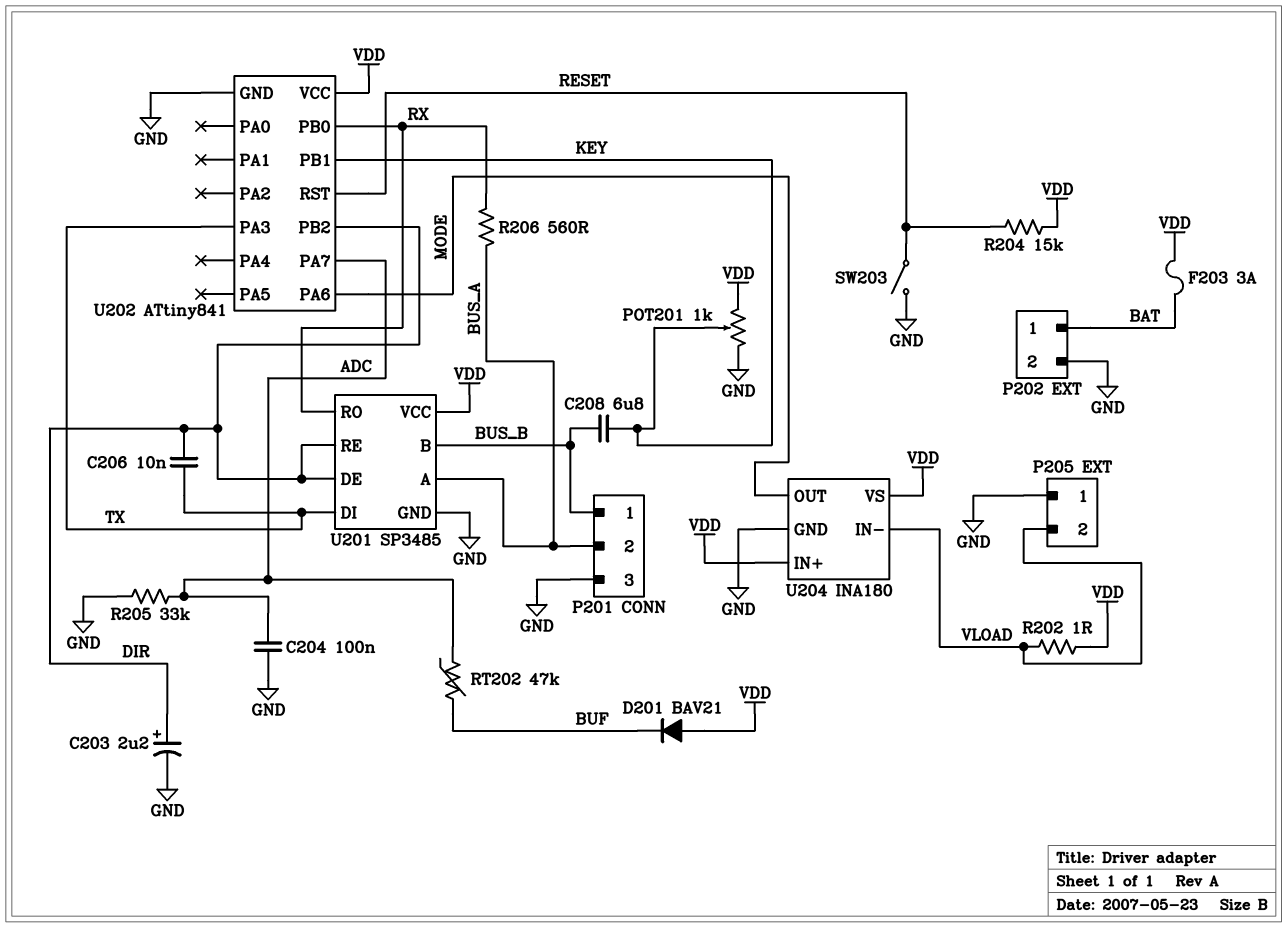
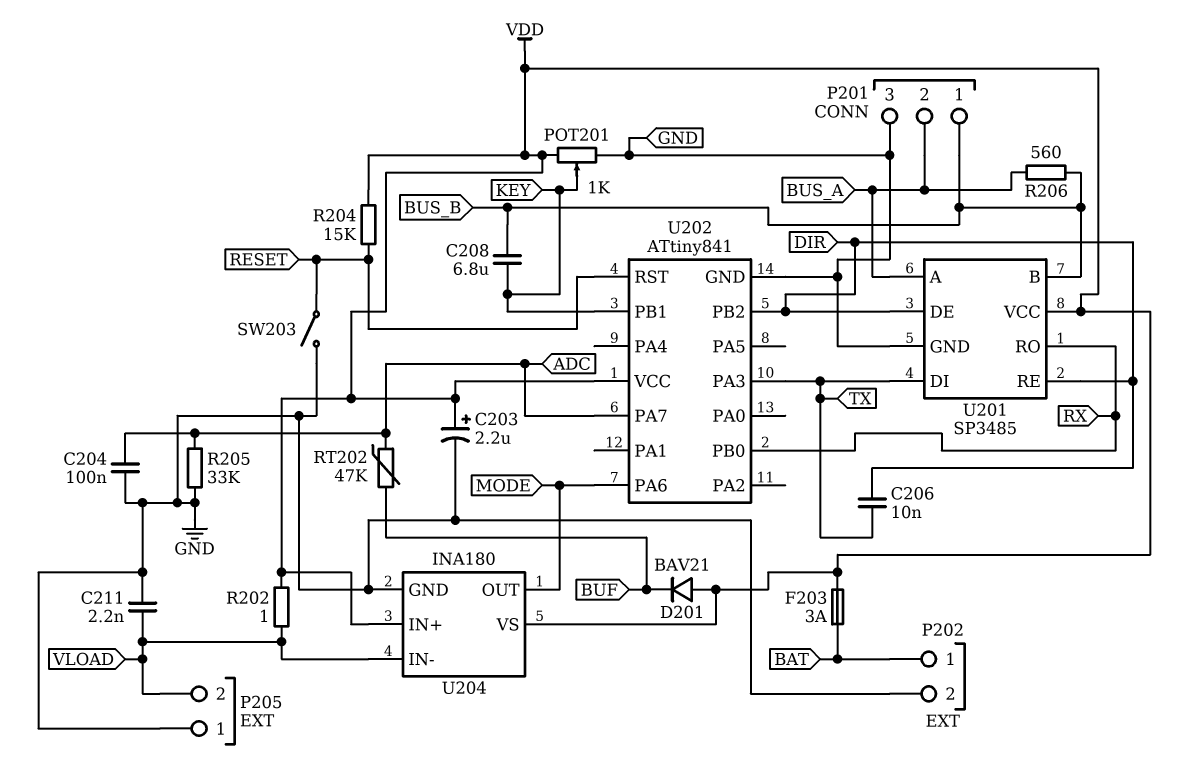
C203: 2.2uF (plus DIR, minus GND) -> 2.2uF (plus VDD, minus GND)
C211: none -> 2.2nF (GND, VLOAD)
R206: 560 (BUS_A, RX) -> 560 (BUS_A, BUS_B)

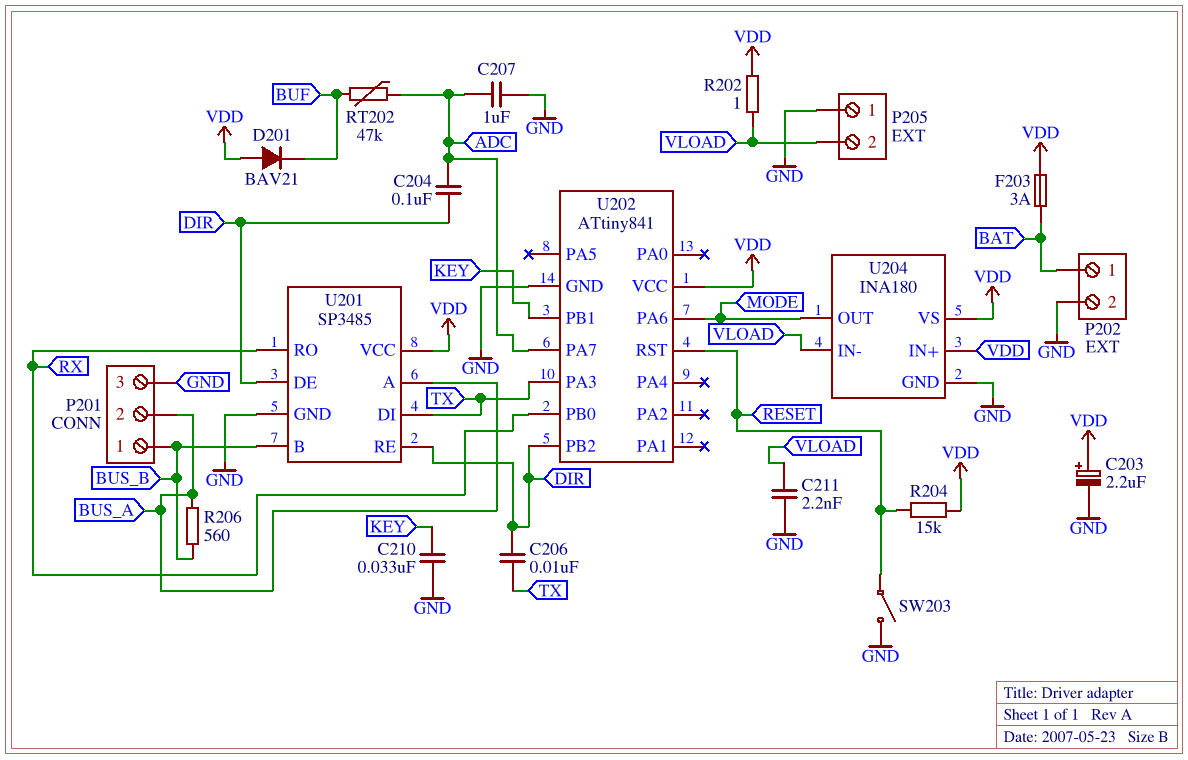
C204: 100nF (ADC, GND) -> 100nF (ADC, DIR)
C207: none -> 1uF (ADC, GND)
C208: 6.8uF (BUS_B, KEY) -> none
C210: none -> 33nF (GND, KEY)
POT201: 1k (GND, VDD, wiper KEY) -> none
R205: 33k (ADC, GND) -> none

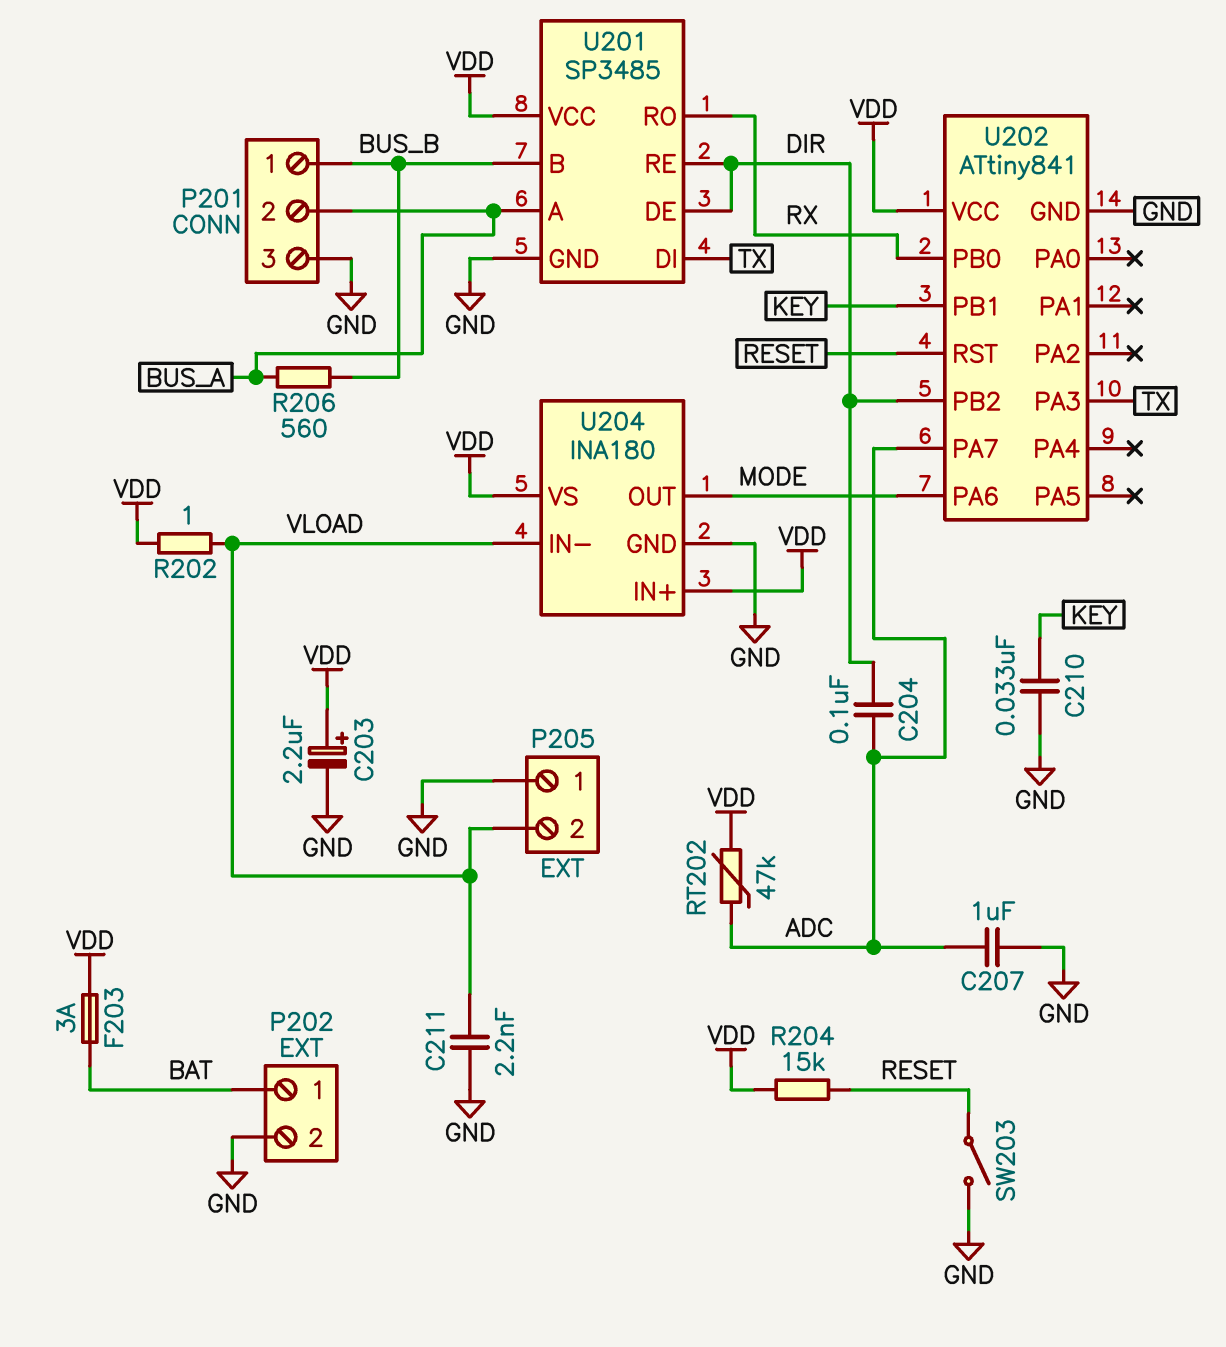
C206: 10nF (DIR, TX) -> none
D201: diode BAV21 (A VDD, K BUF) -> none
RT202: 47k (ADC, BUF) -> 47k (ADC, VDD)

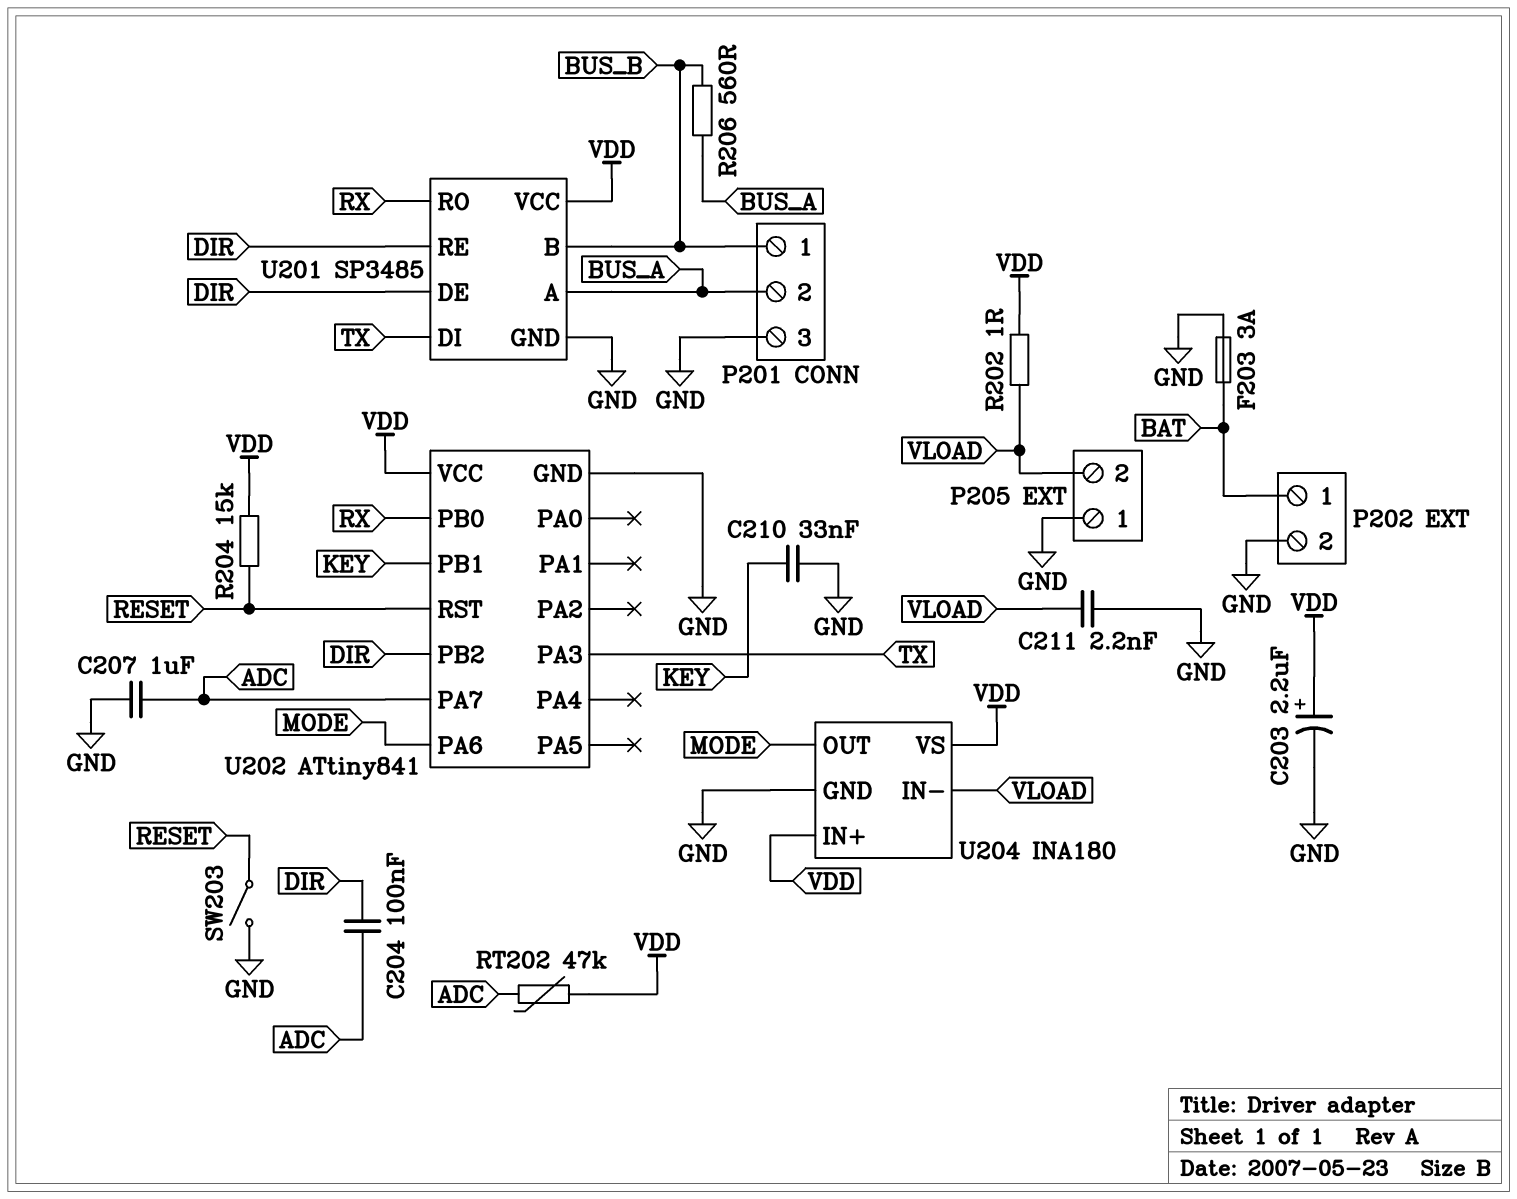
F203: 3A (BAT, VDD) -> 3A (BAT, GND)

